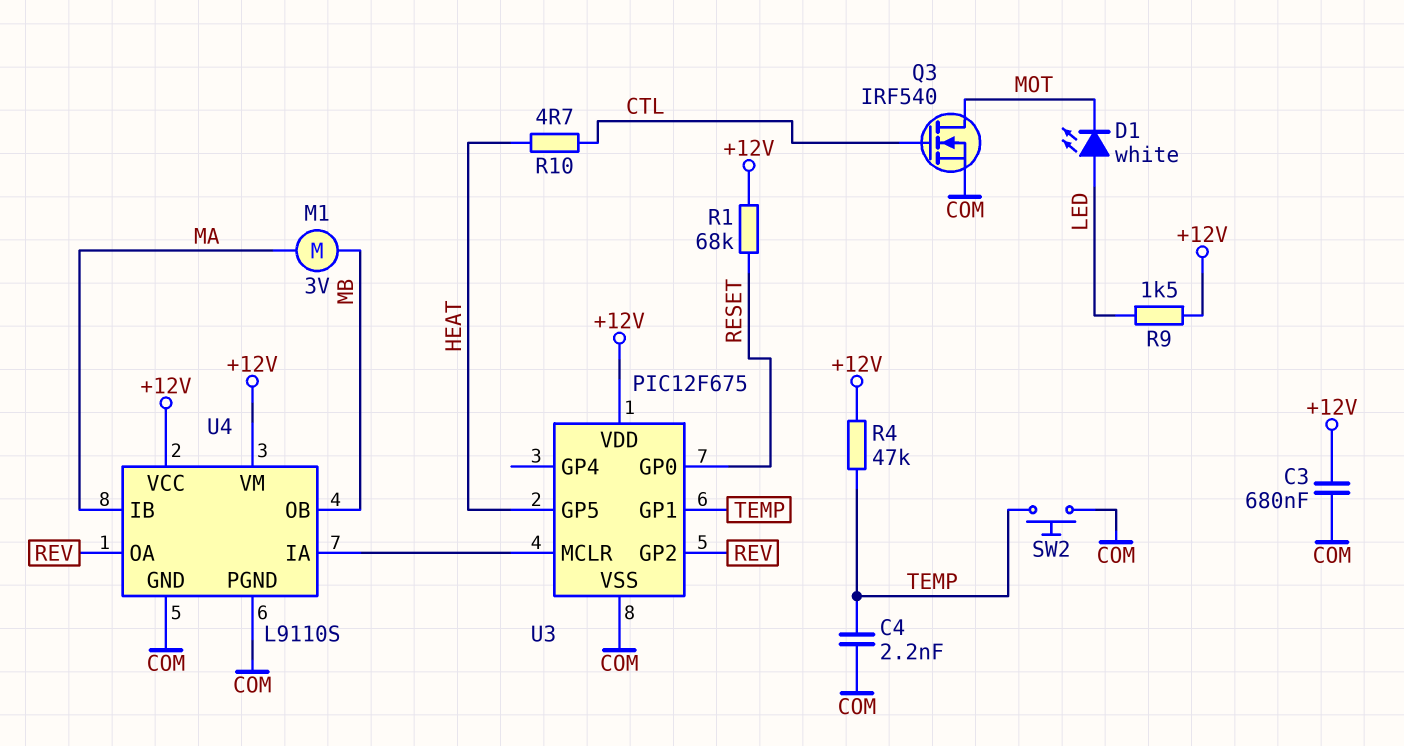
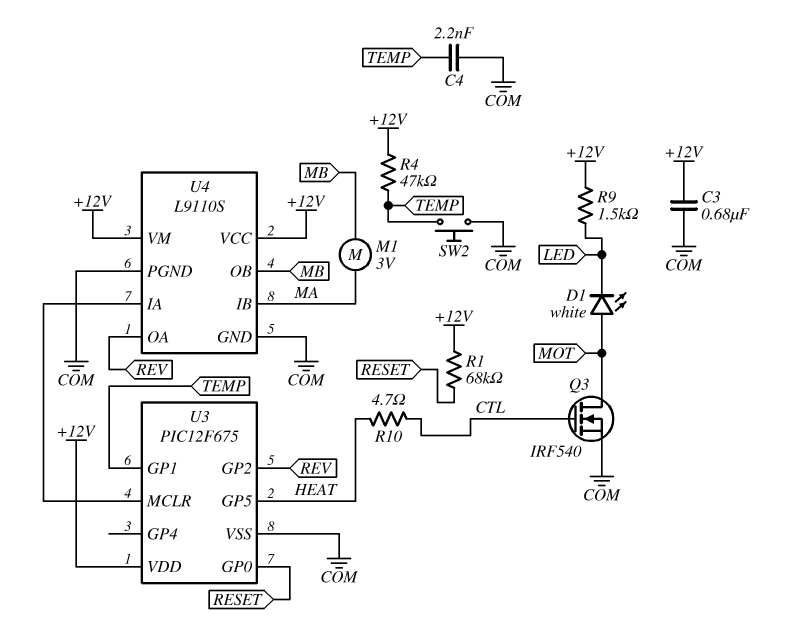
D1: LED white (A LED, K MOT) -> LED white (A MOT, K LED)

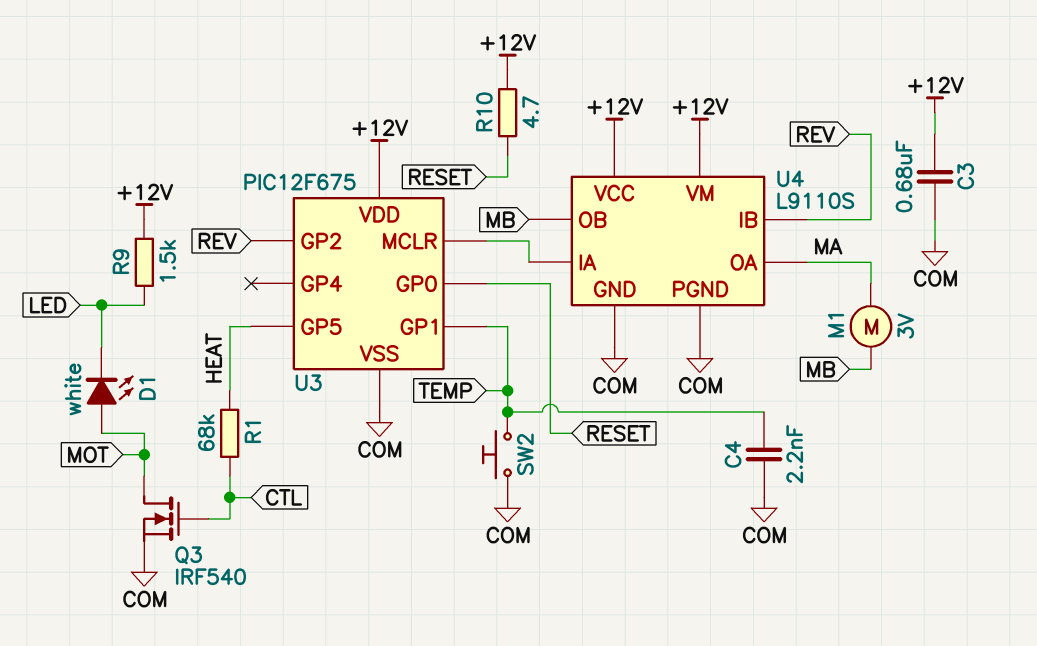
R1: 68k (+12V, RESET) -> 68k (CTL, HEAT)
R4: 47k (+12V, TEMP) -> none
R10: 4.7 (CTL, HEAT) -> 4.7 (+12V, RESET)
U4 pin IB: MA -> REV
U4 pin OA: REV -> MA

